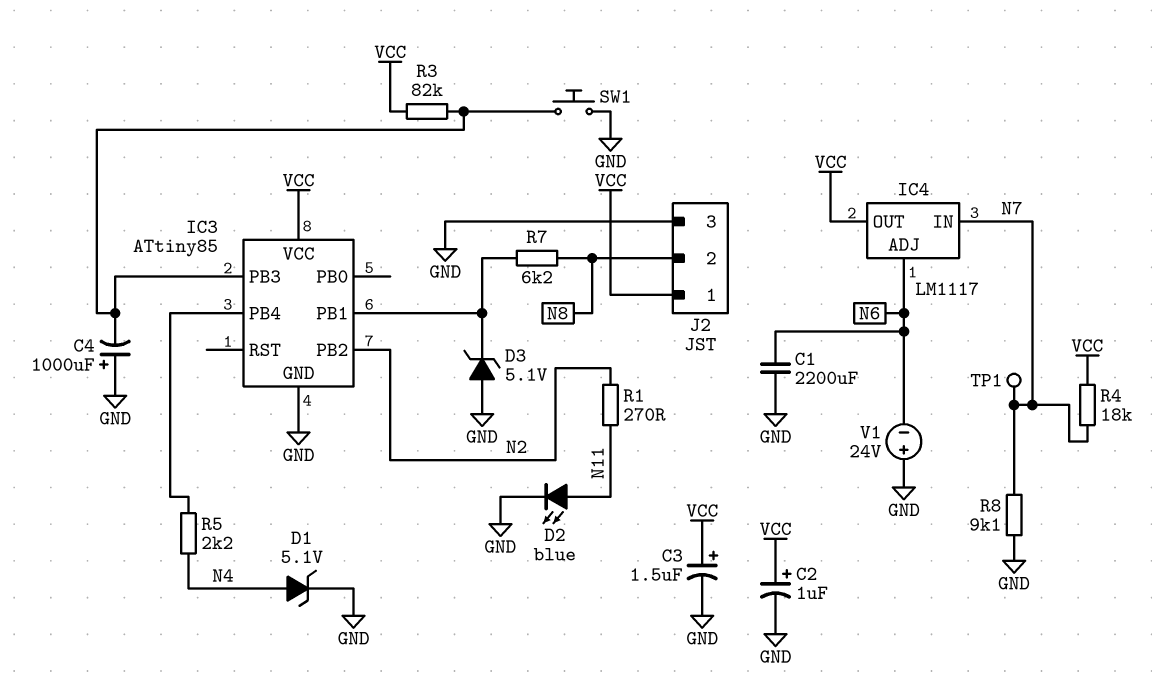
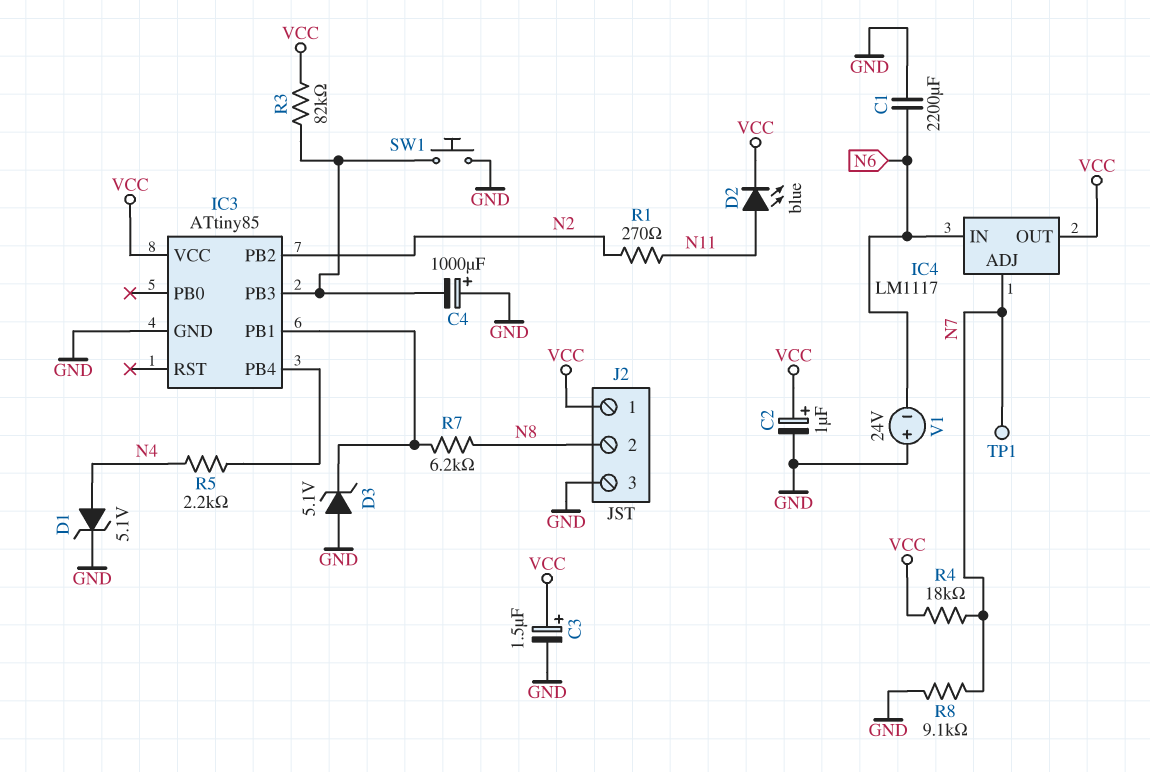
D2: LED blue (A N11, K GND) -> LED blue (A N11, K VCC)
IC4 pin ADJ: N6 -> N7
IC4 pin IN: N7 -> N6

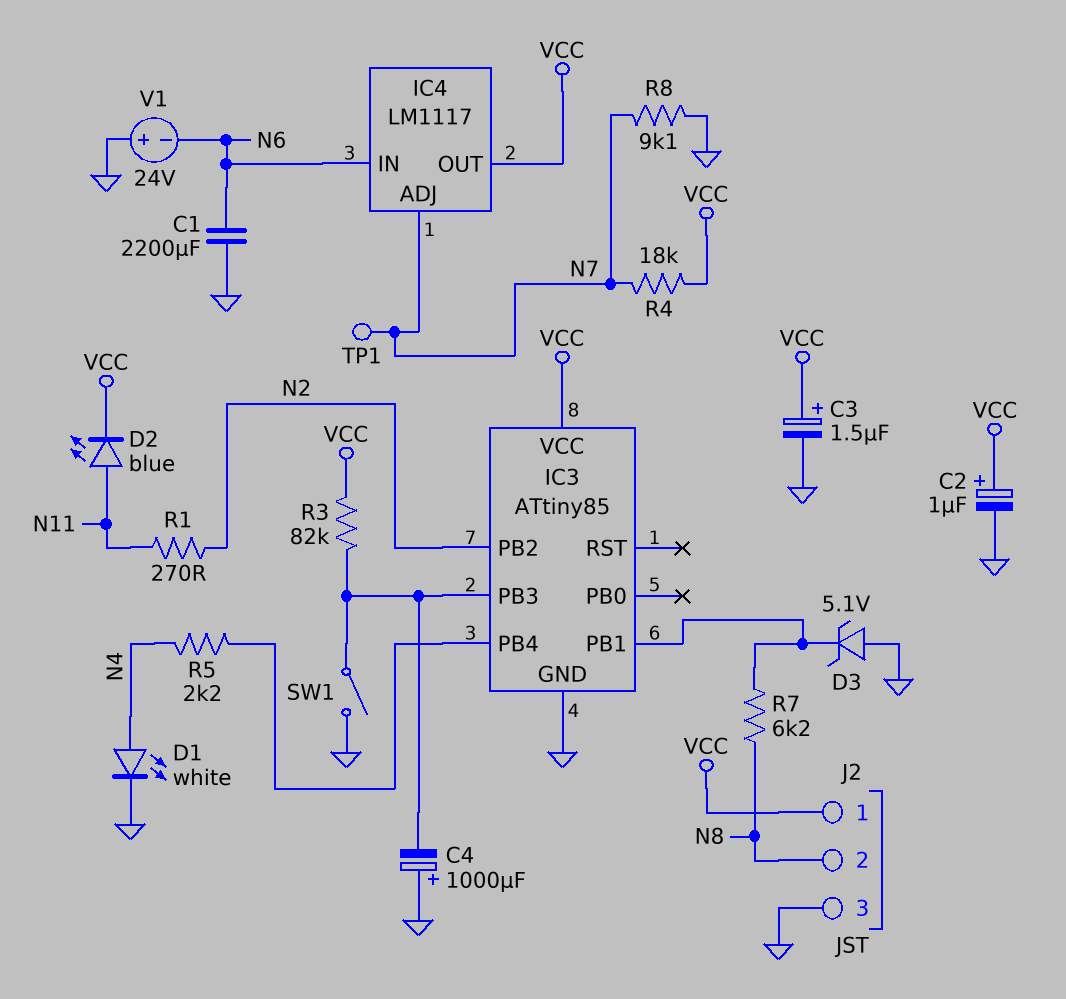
D1: zener 5.1V (A N4, K GND) -> LED white (A N4, K GND)
SW1: button (GND, IC3/PB3) -> switch (GND, IC3/PB3)

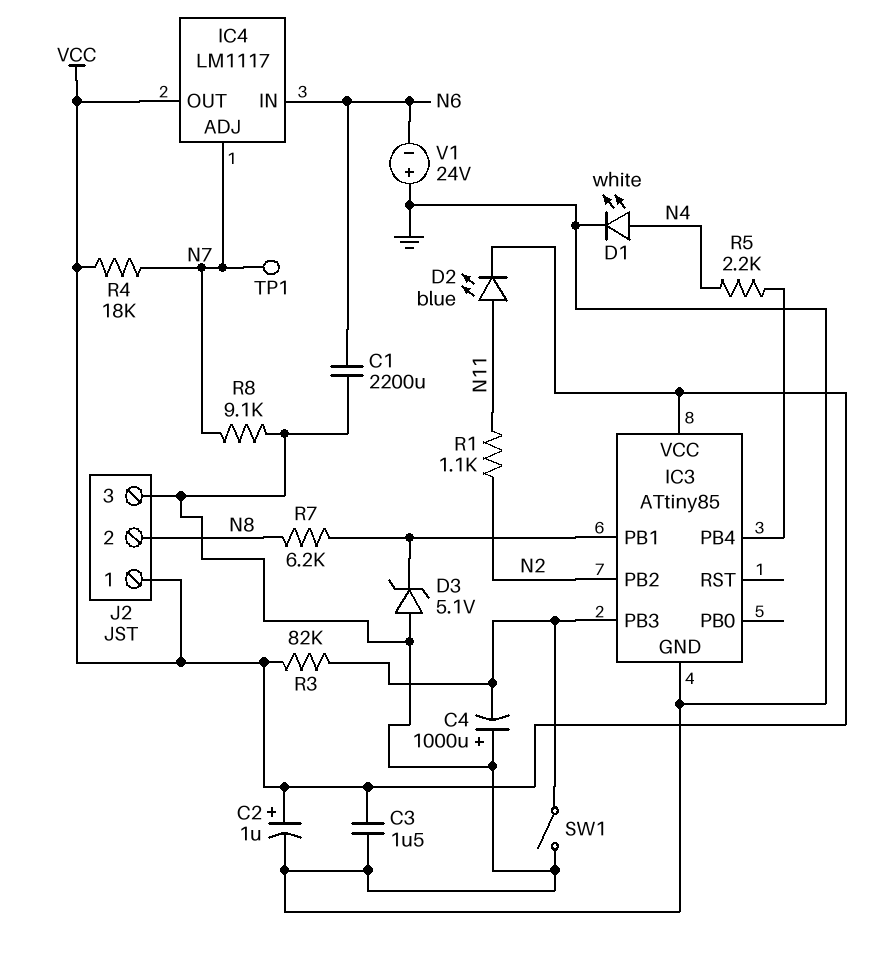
C3: 1.5uF (plus VCC, minus GND) -> 1.5uF (GND, VCC)
R1: 270 (N2, N11) -> 1.1k (N2, N11)

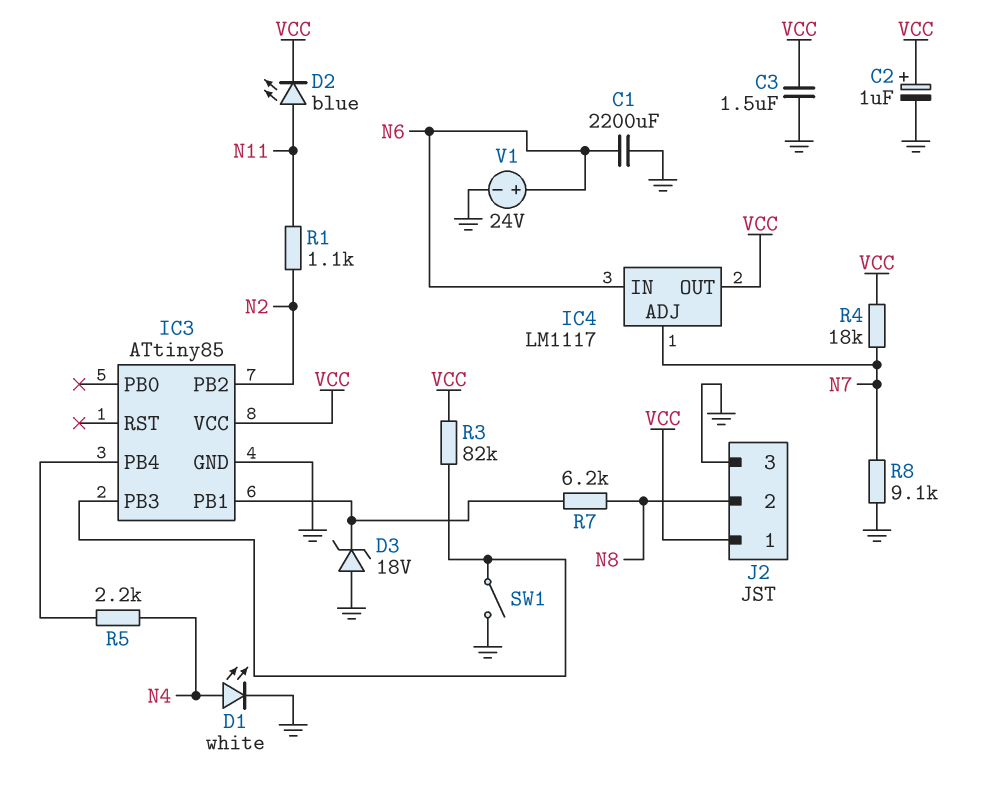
C4: 1000uF (plus GND, minus IC3/PB3) -> none
D3: zener 5.1V (A GND, K IC3/PB1) -> zener 18V (A GND, K IC3/PB1)
TP1: test point (N7) -> none
V1: 24V (plus GND, minus N6) -> 24V (plus N6, minus GND)

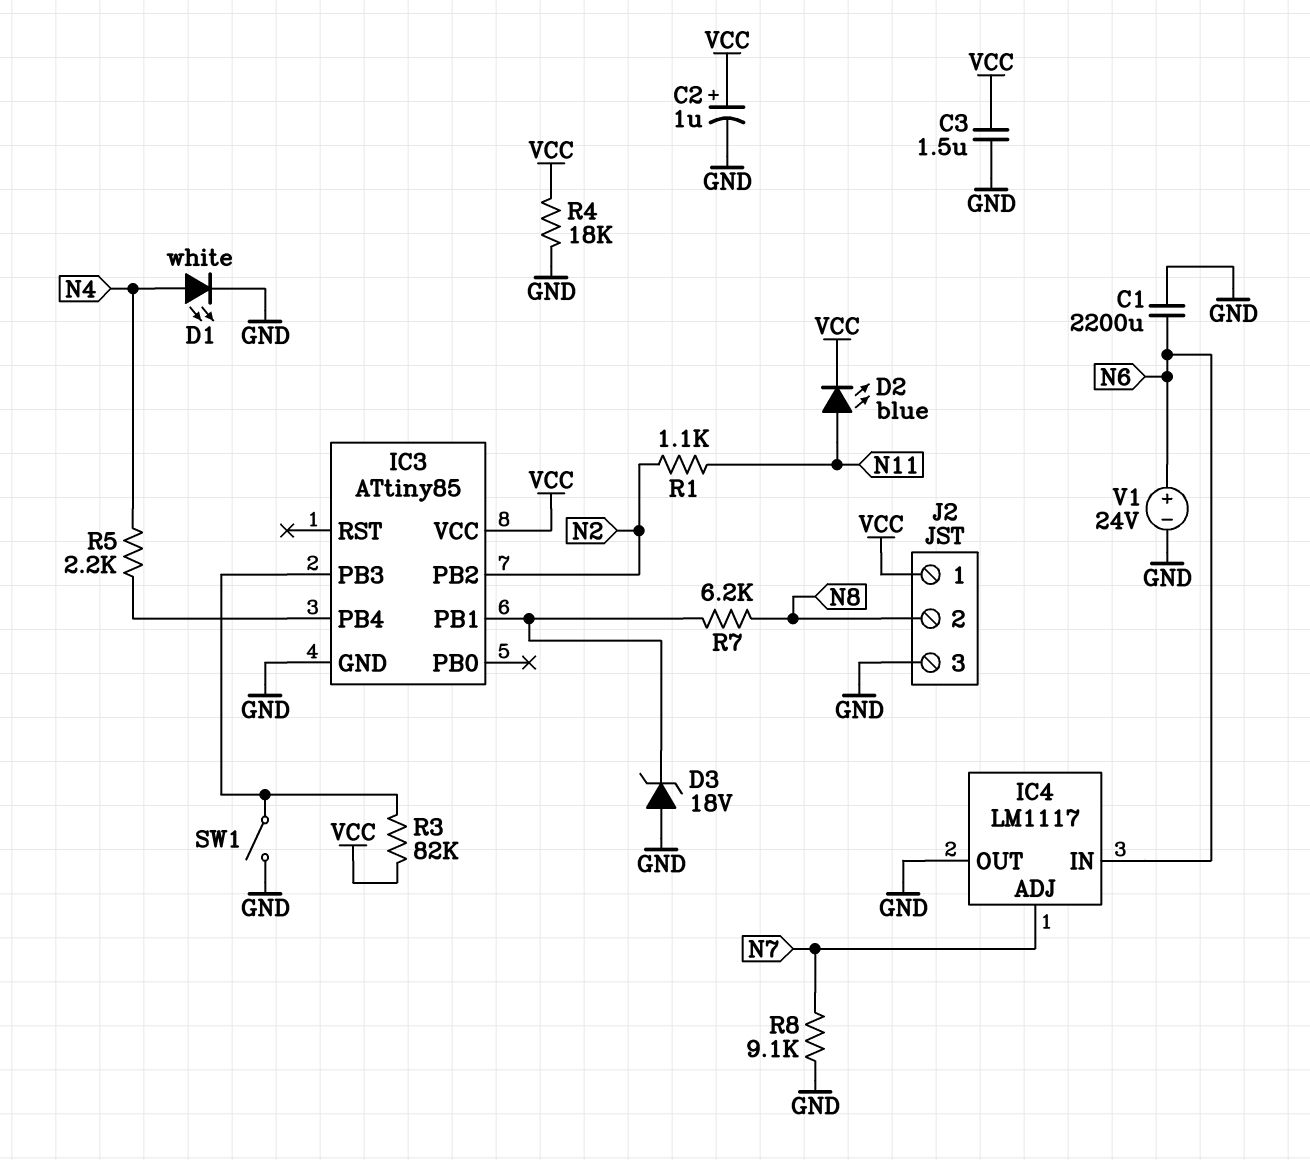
IC4 pin OUT: VCC -> GND
R4: 18k (N7, VCC) -> 18k (GND, VCC)

